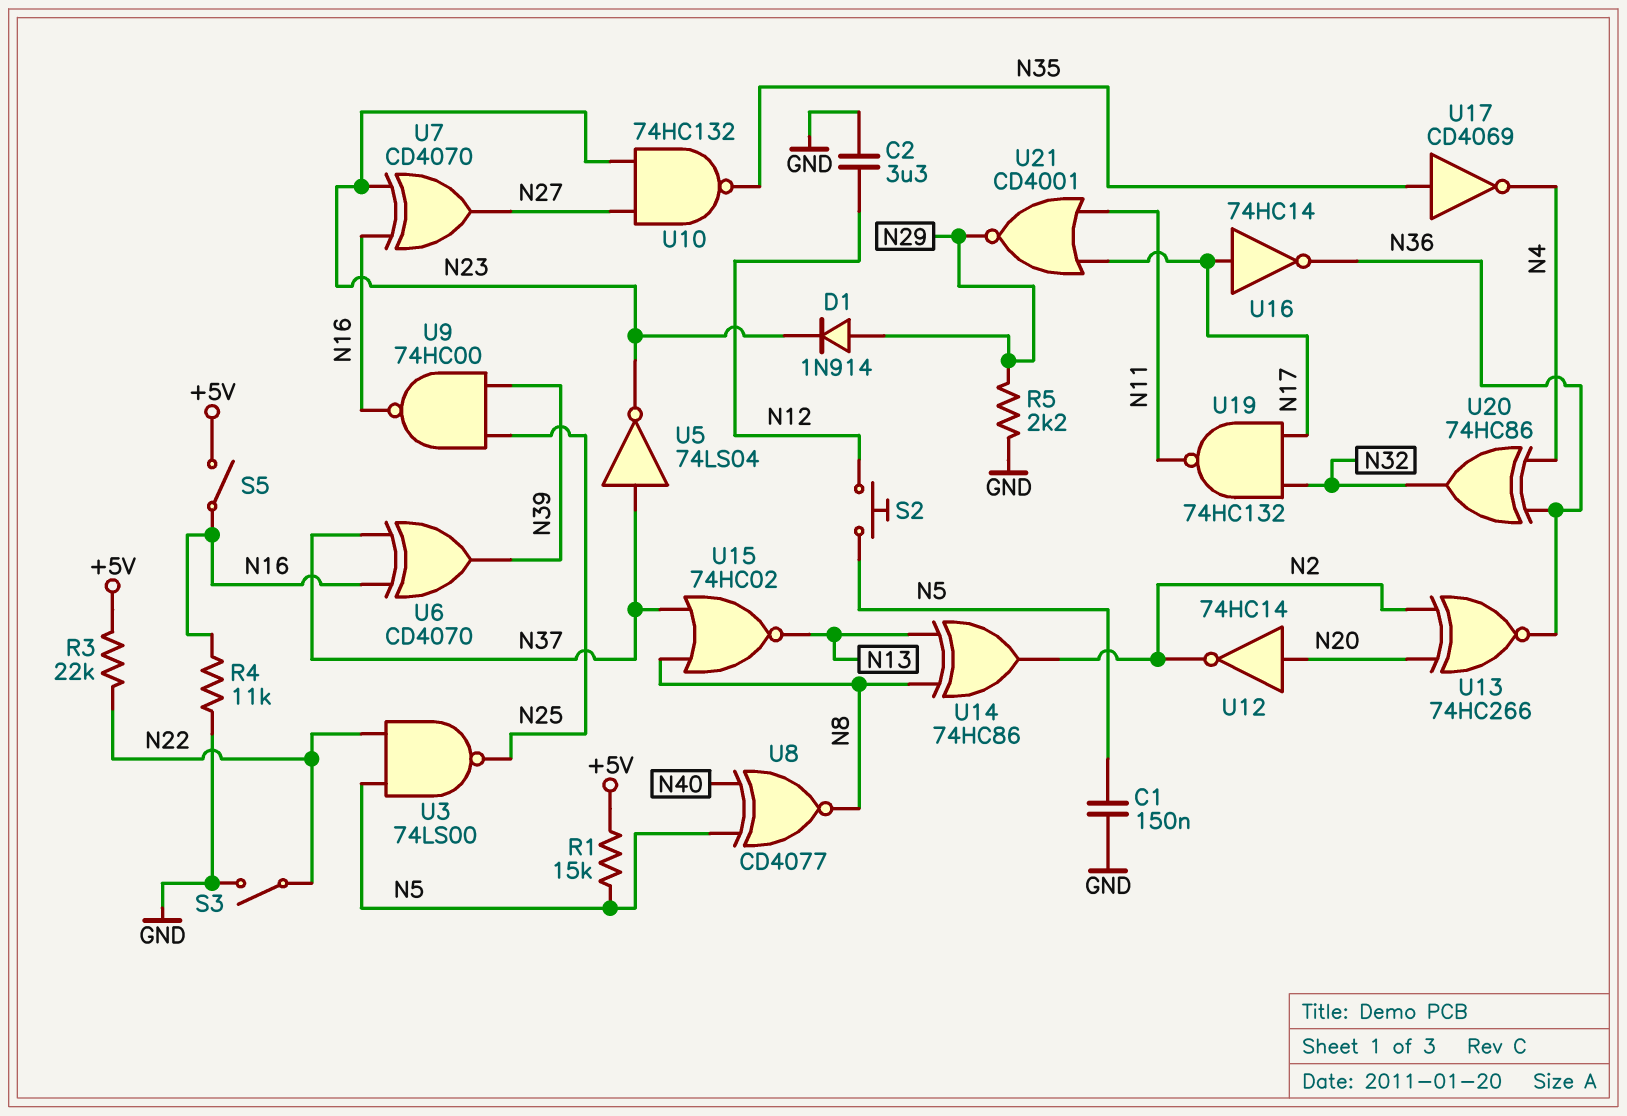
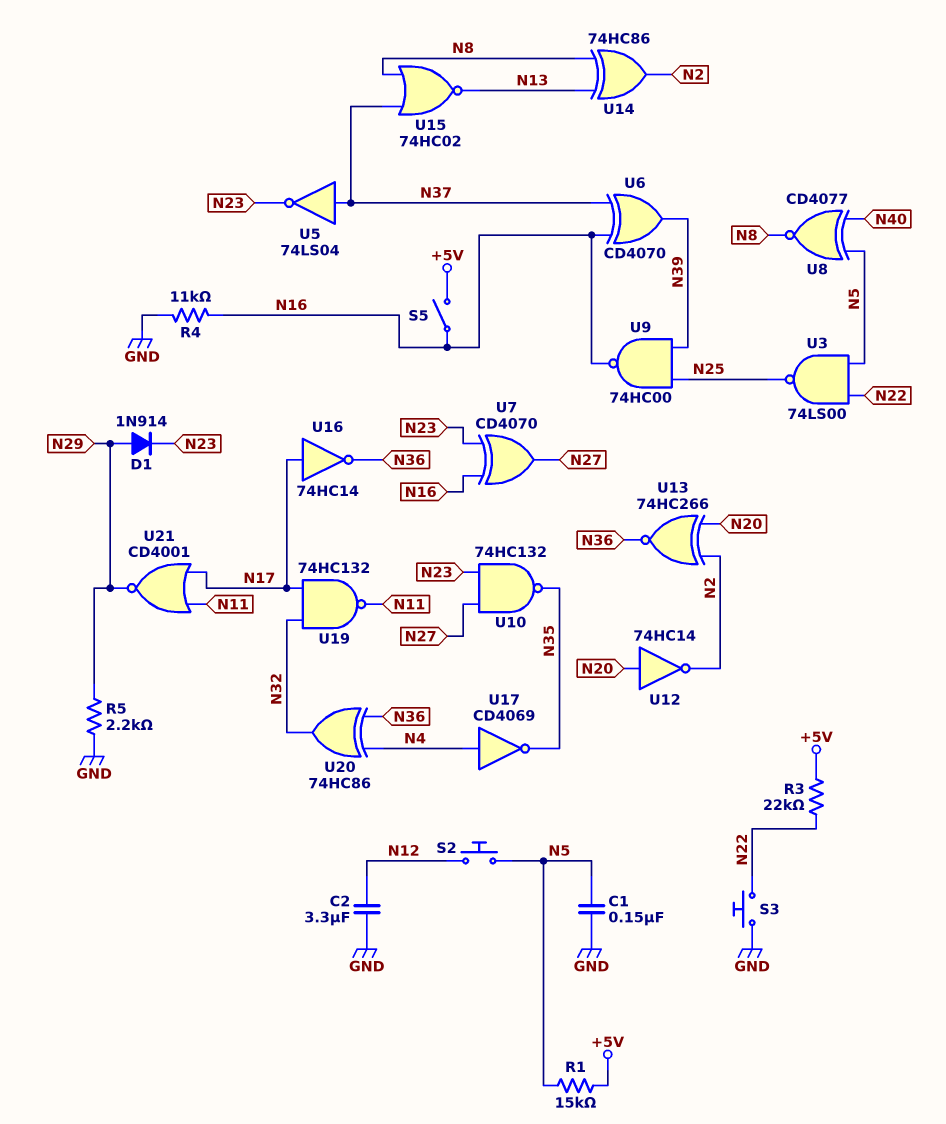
S3: switch (GND, N22) -> button (GND, N22)
U17: NOT CD4069 (in N35, out N4) -> NOT CD4069 (in N4, out N35)

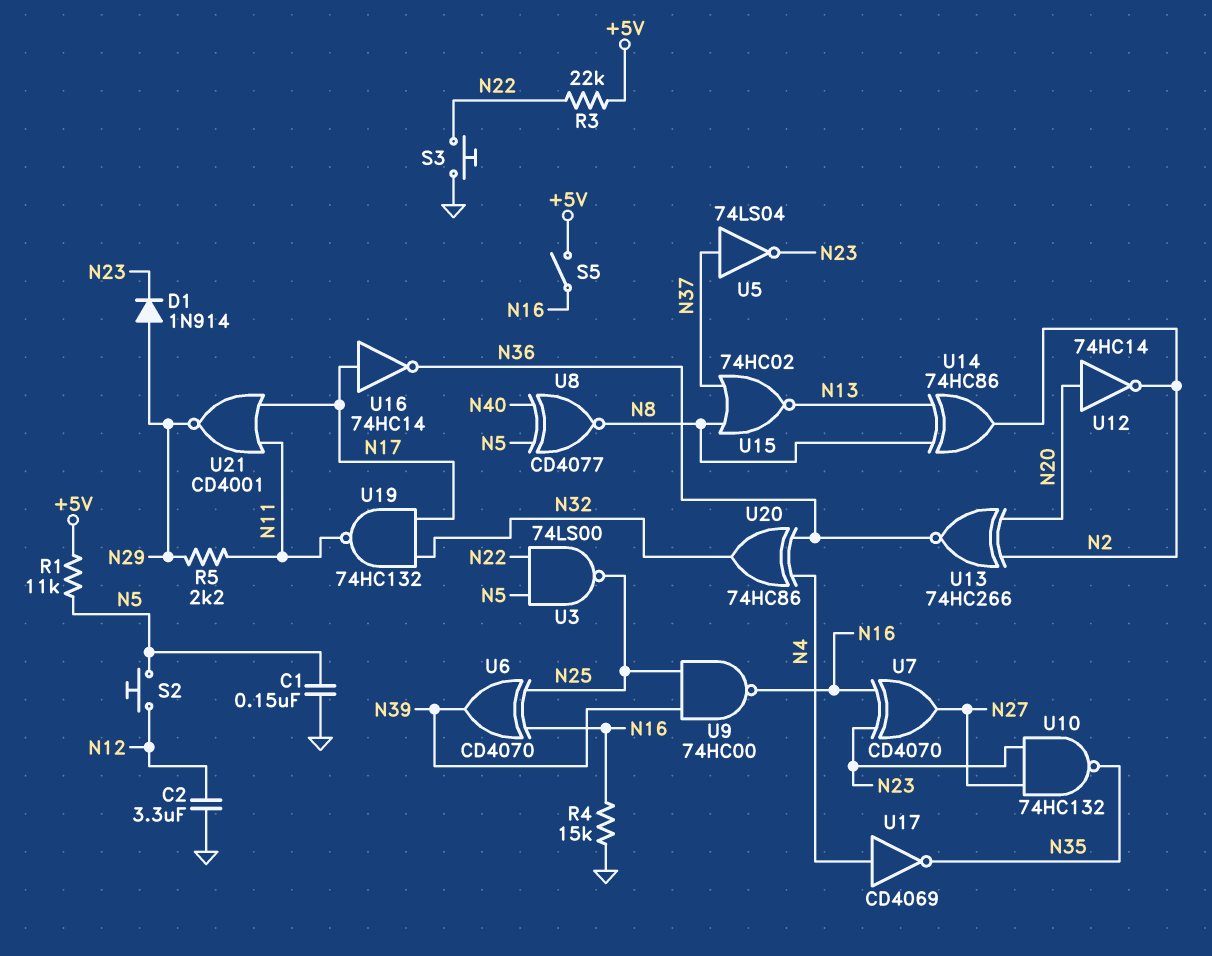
R1: 15k (+5V, N5) -> 11k (+5V, N5)
R4: 11k (GND, N16) -> 15k (GND, N16)
R5: 2.2k (GND, N29) -> 2.2k (N11, N29)
U6: XOR CD4070 (in N16, in N37, out N39) -> XOR CD4070 (in N16, in N25, out N39)

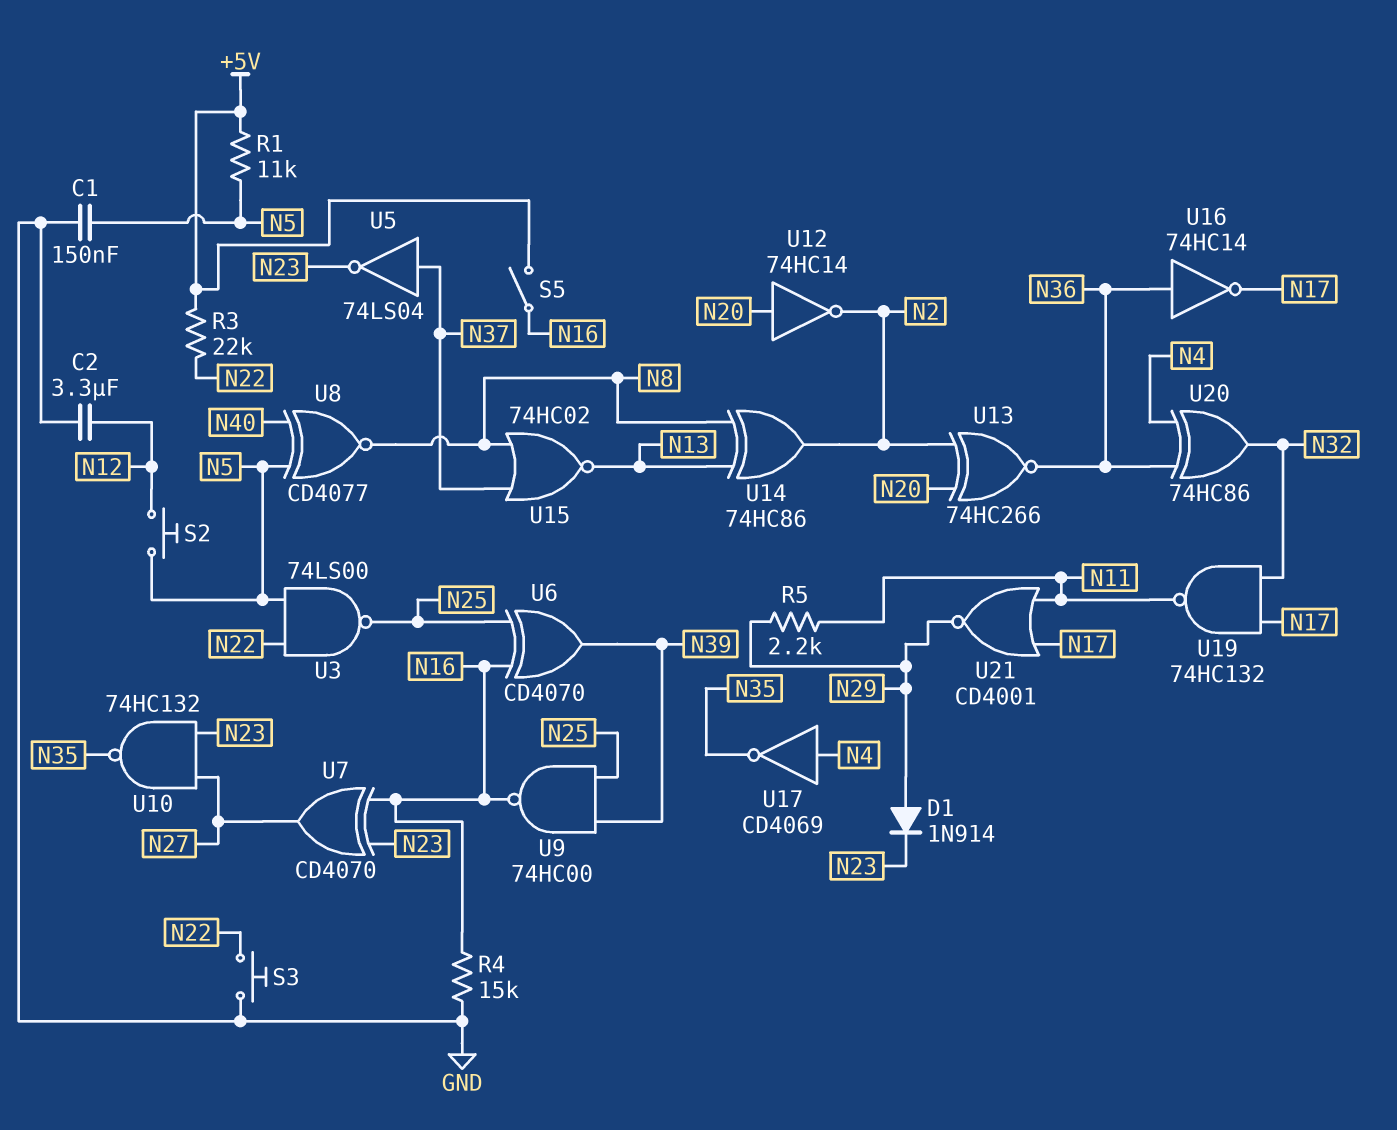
U16: NOT 74HC14 (in N17, out N36) -> NOT 74HC14 (in N36, out N17)

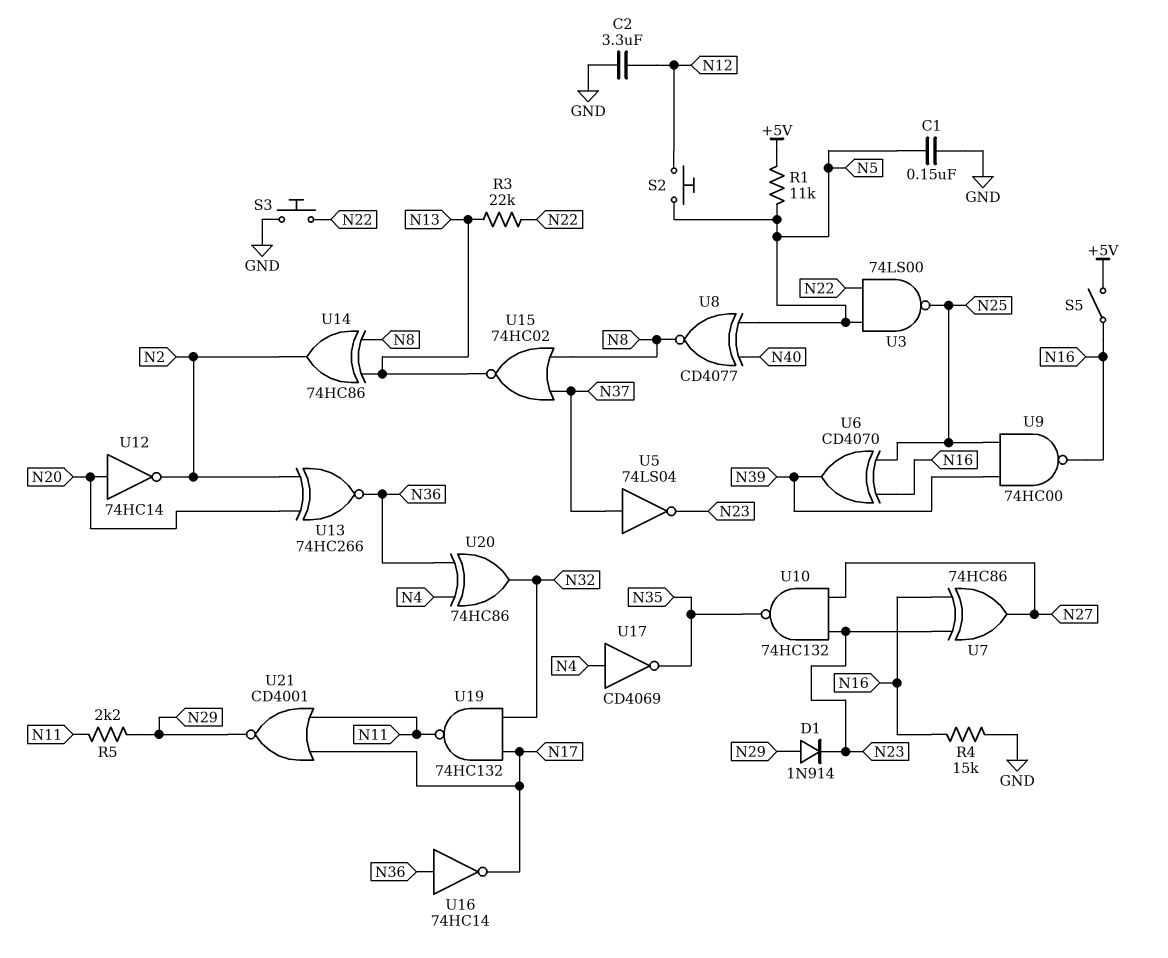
R3: 22k (+5V, N22) -> 22k (N13, N22)
U7: XOR CD4070 (in N16, in N23, out N27) -> XOR 74HC86 (in N16, in N23, out N27)

